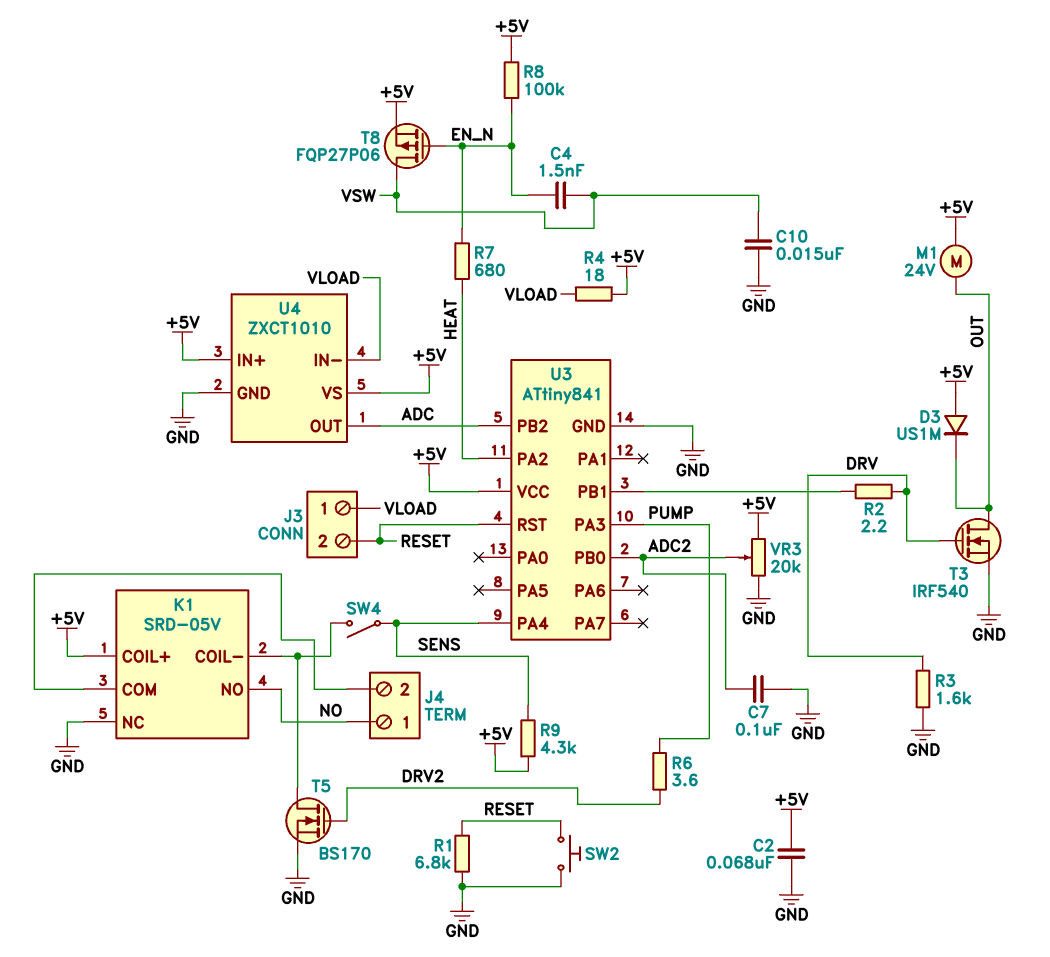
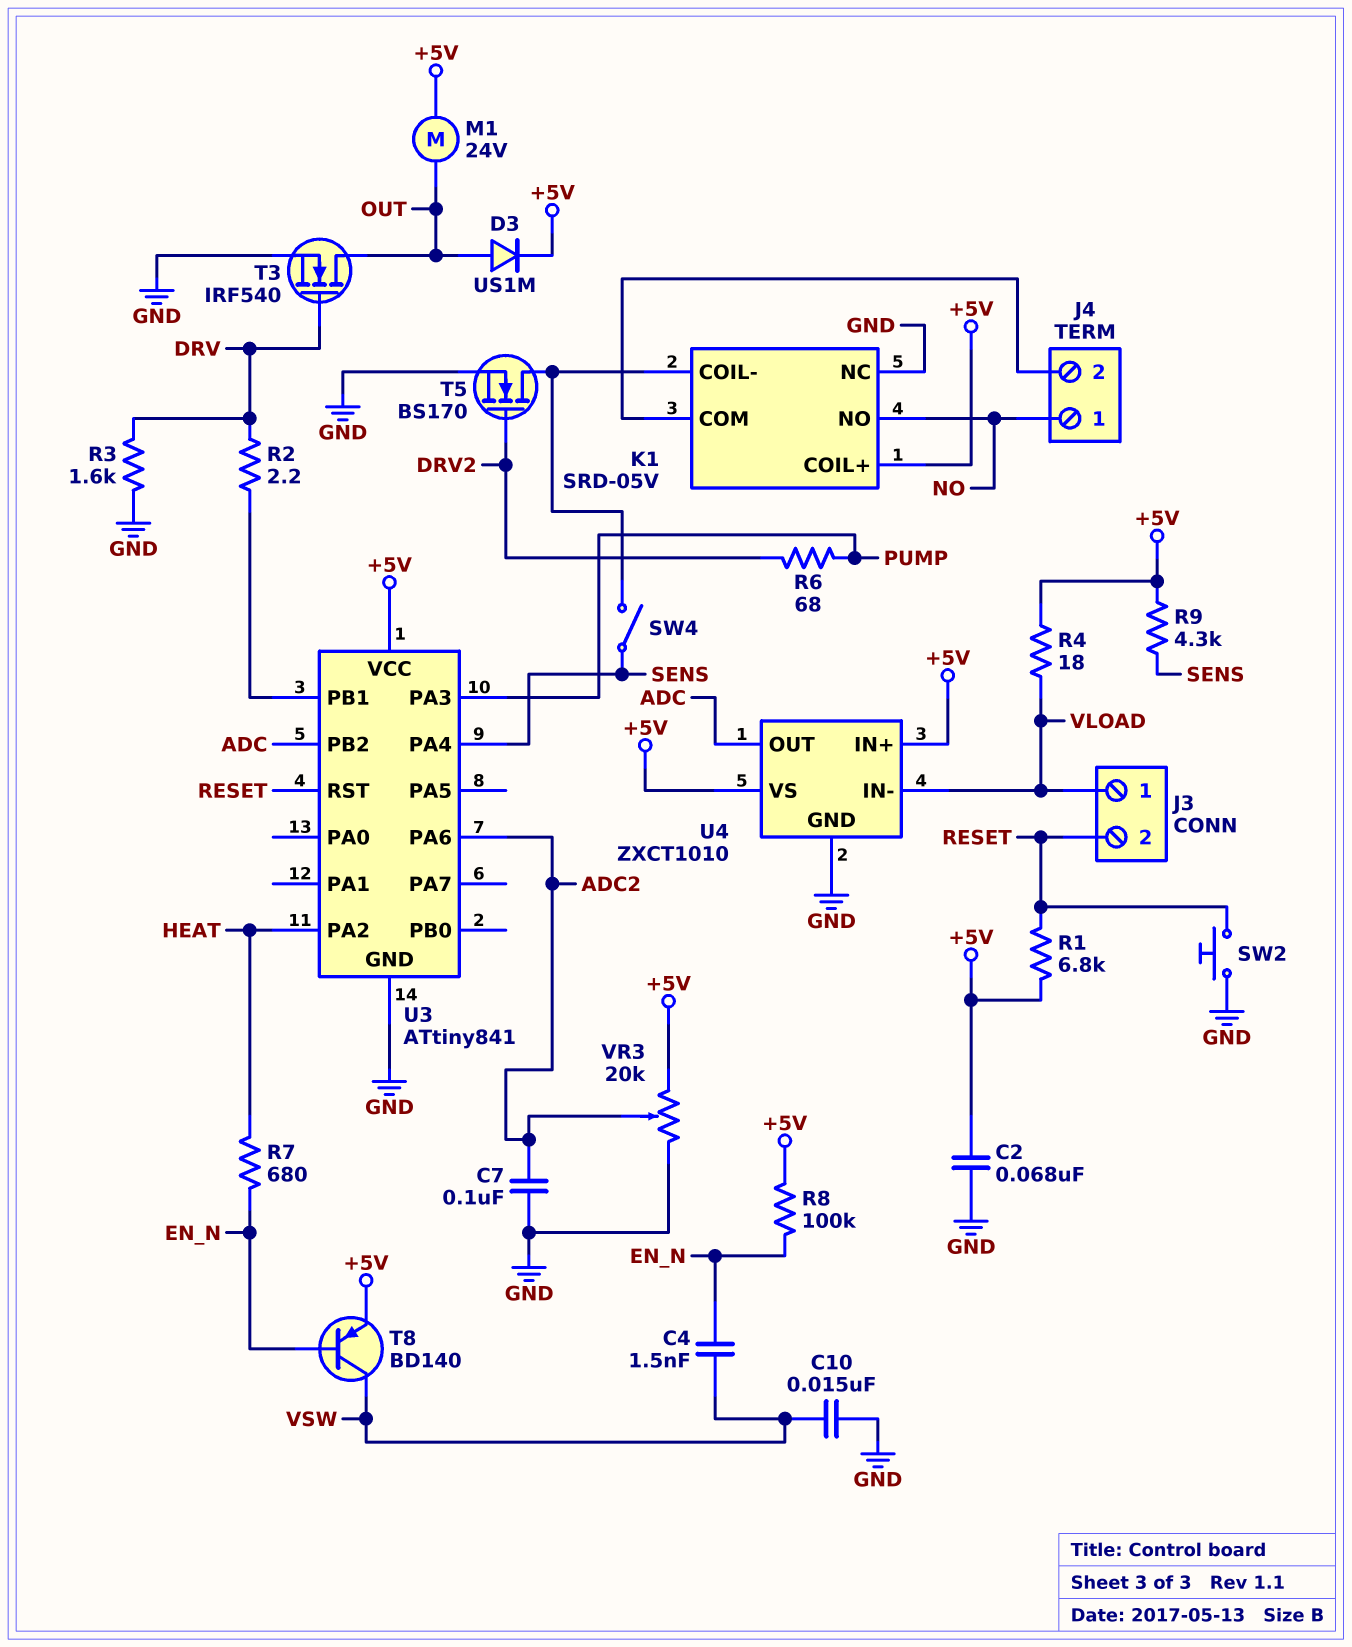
D3: diode US1M (A +5V, K OUT) -> diode US1M (A OUT, K +5V)
R1: 6.8k (GND, RESET) -> 6.8k (+5V, RESET)
R6: 3.6 (DRV2, PUMP) -> 68 (DRV2, PUMP)
T8: PMOS FQP27P06 (G EN_N, D VSW, S +5V) -> PNP BD140 (B EN_N, C VSW, E +5V)
U3 pin PA6: none -> ADC2
U3 pin PB0: ADC2 -> none

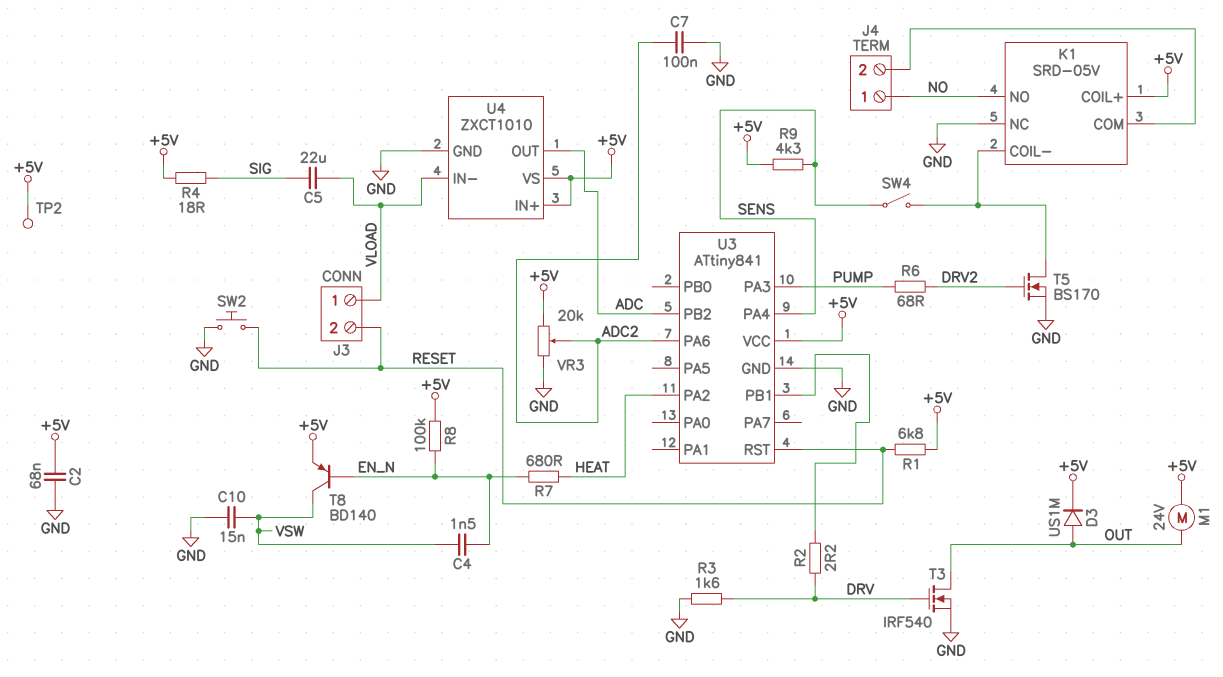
C5: none -> 22uF (SIG, VLOAD)
R4: 18 (+5V, VLOAD) -> 18 (+5V, SIG)
TP2: none -> test point (+5V)

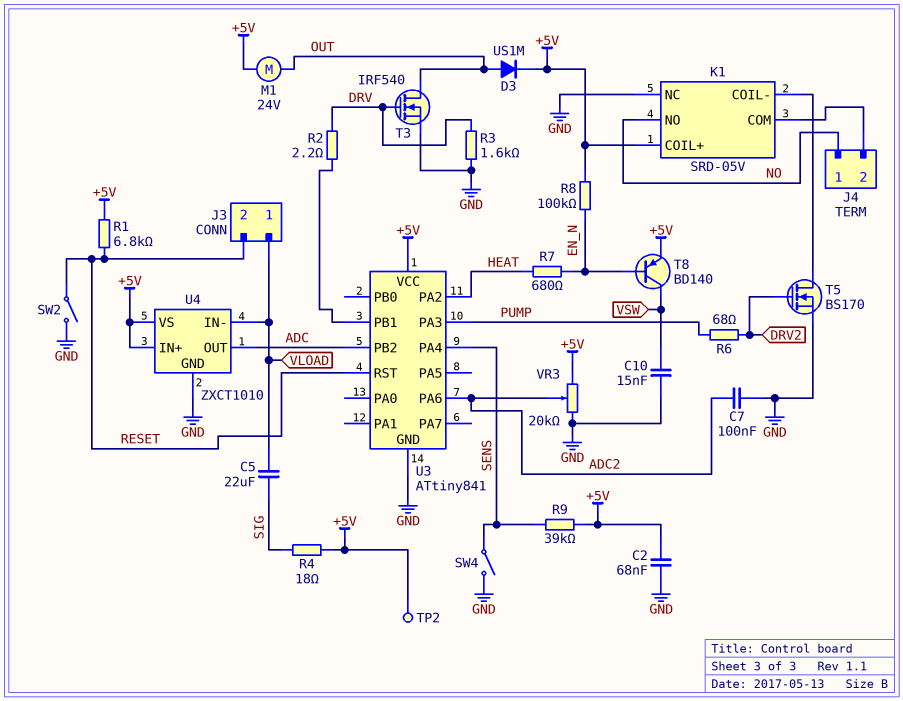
C4: 1.5nF (EN_N, VSW) -> none
R9: 4.3k (+5V, SENS) -> 39k (+5V, SENS)
SW2: button (GND, RESET) -> switch (GND, RESET)
SW4: switch (K1/COIL-, SENS) -> switch (GND, SENS)

